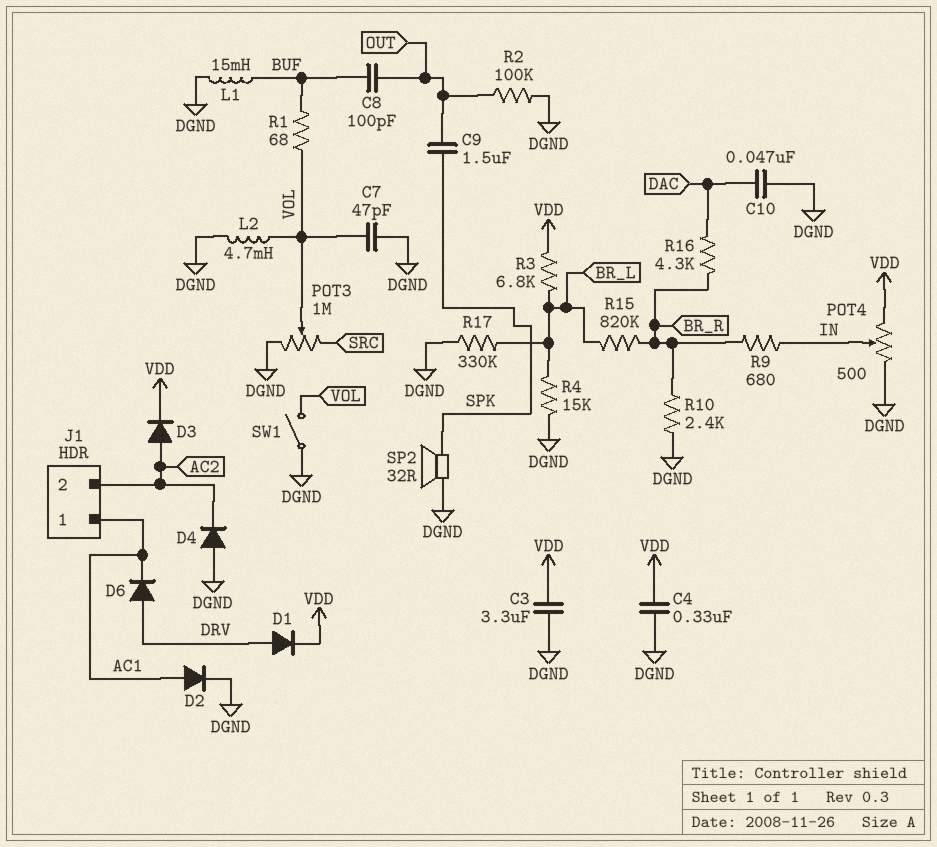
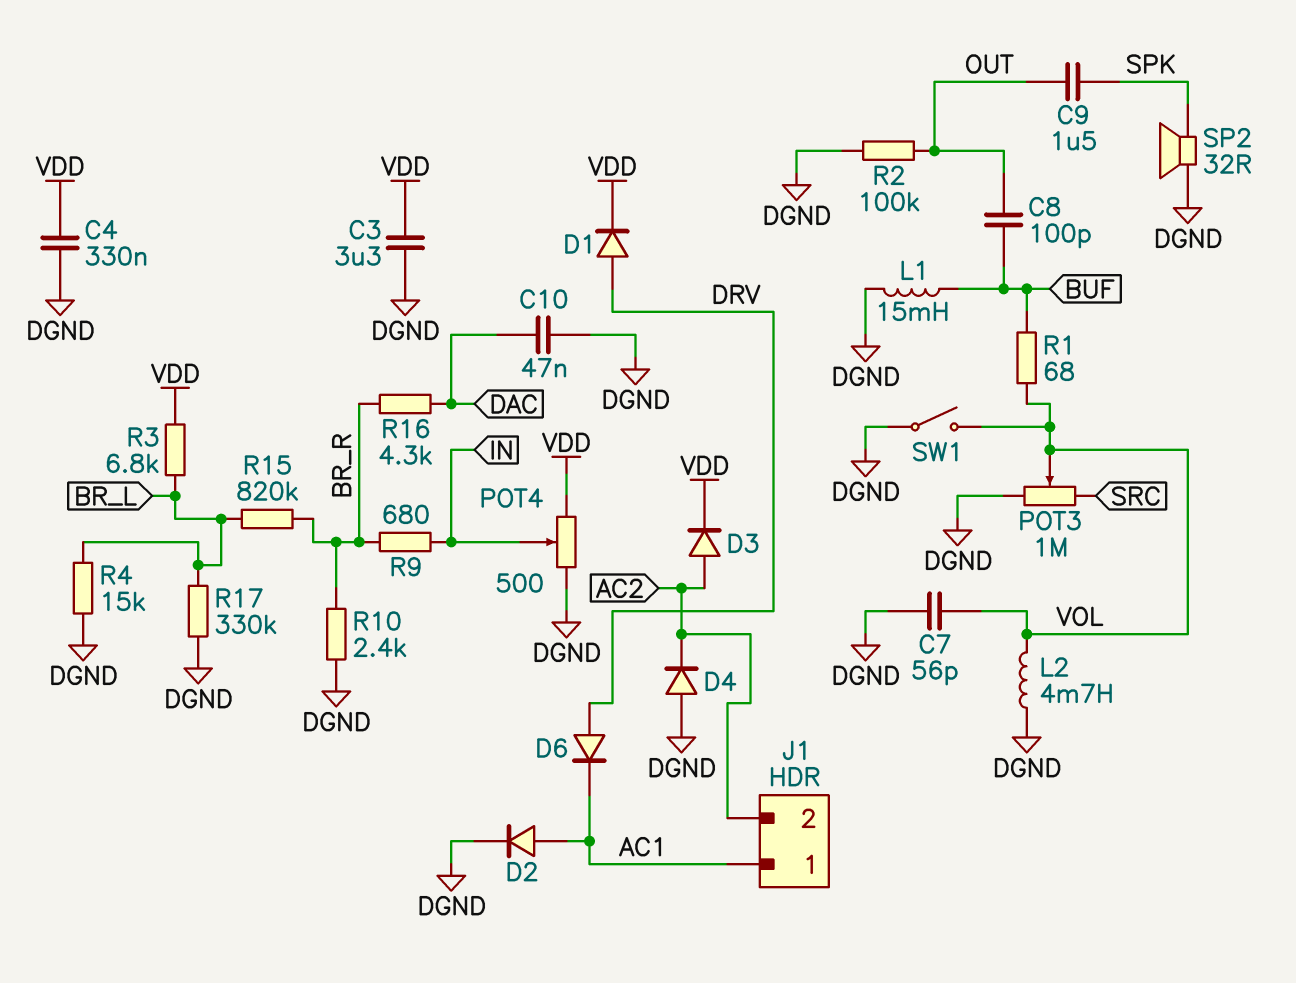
C7: 47pF (DGND, VOL) -> 56pF (DGND, VOL)

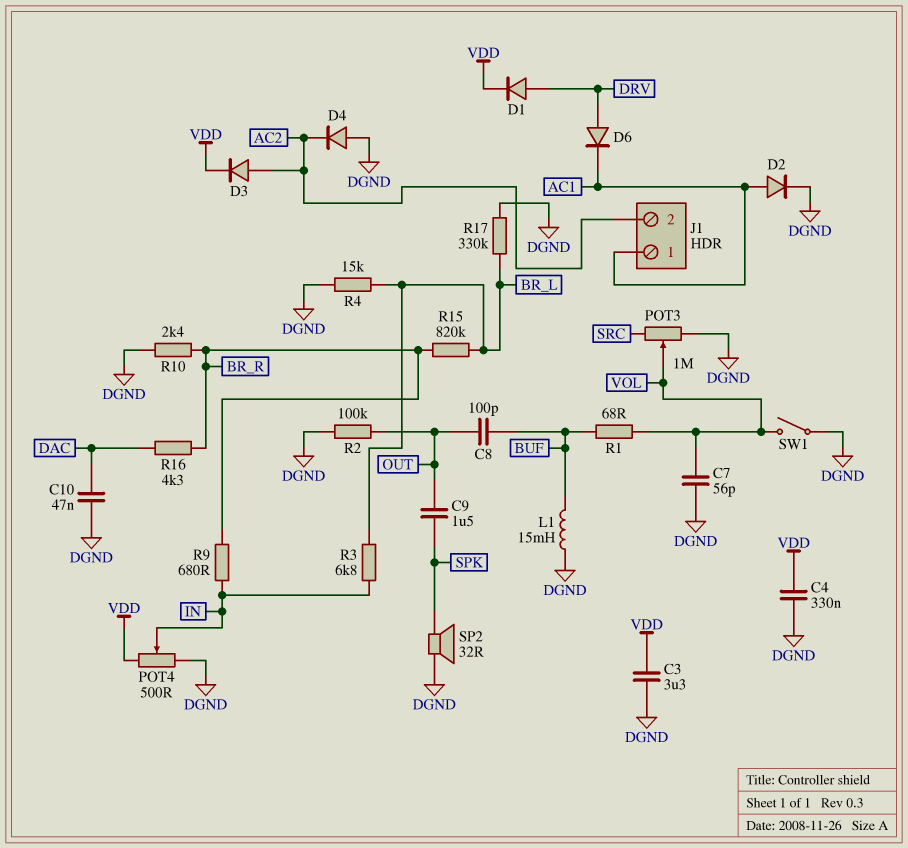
L2: 4.7mH (DGND, VOL) -> none
R3: 6.8k (BR_L, VDD) -> 6.8k (BR_L, IN)

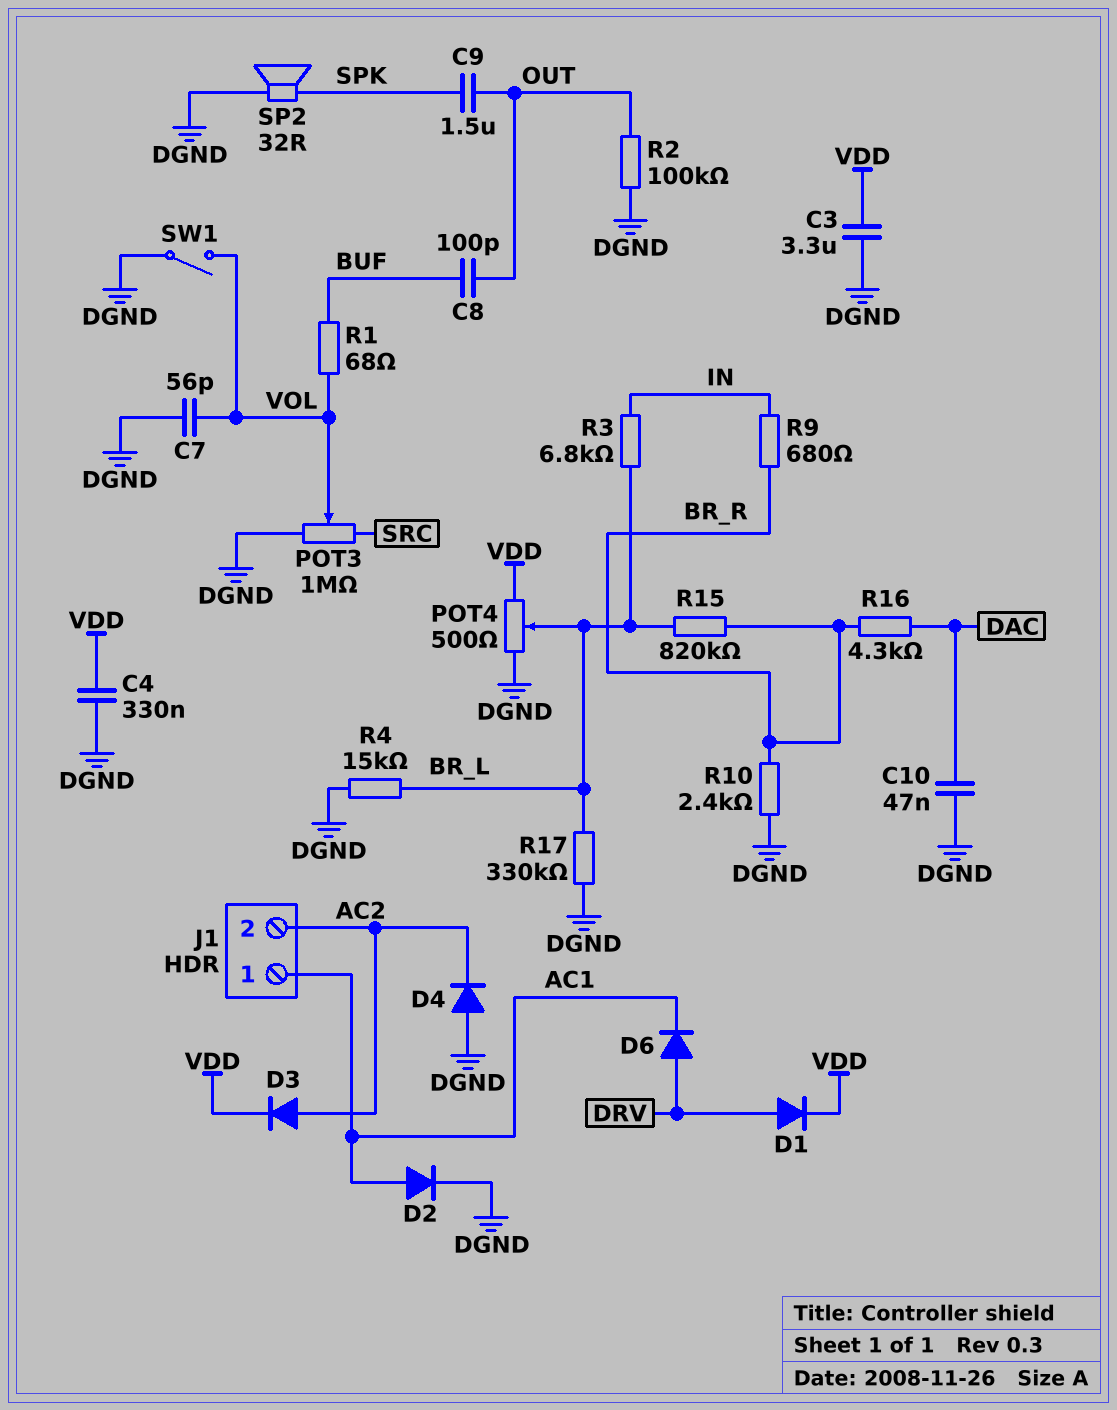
L1: 15mH (BUF, DGND) -> none
POT4: 500 (DGND, VDD, wiper IN) -> 500 (DGND, VDD, wiper BR_L)

